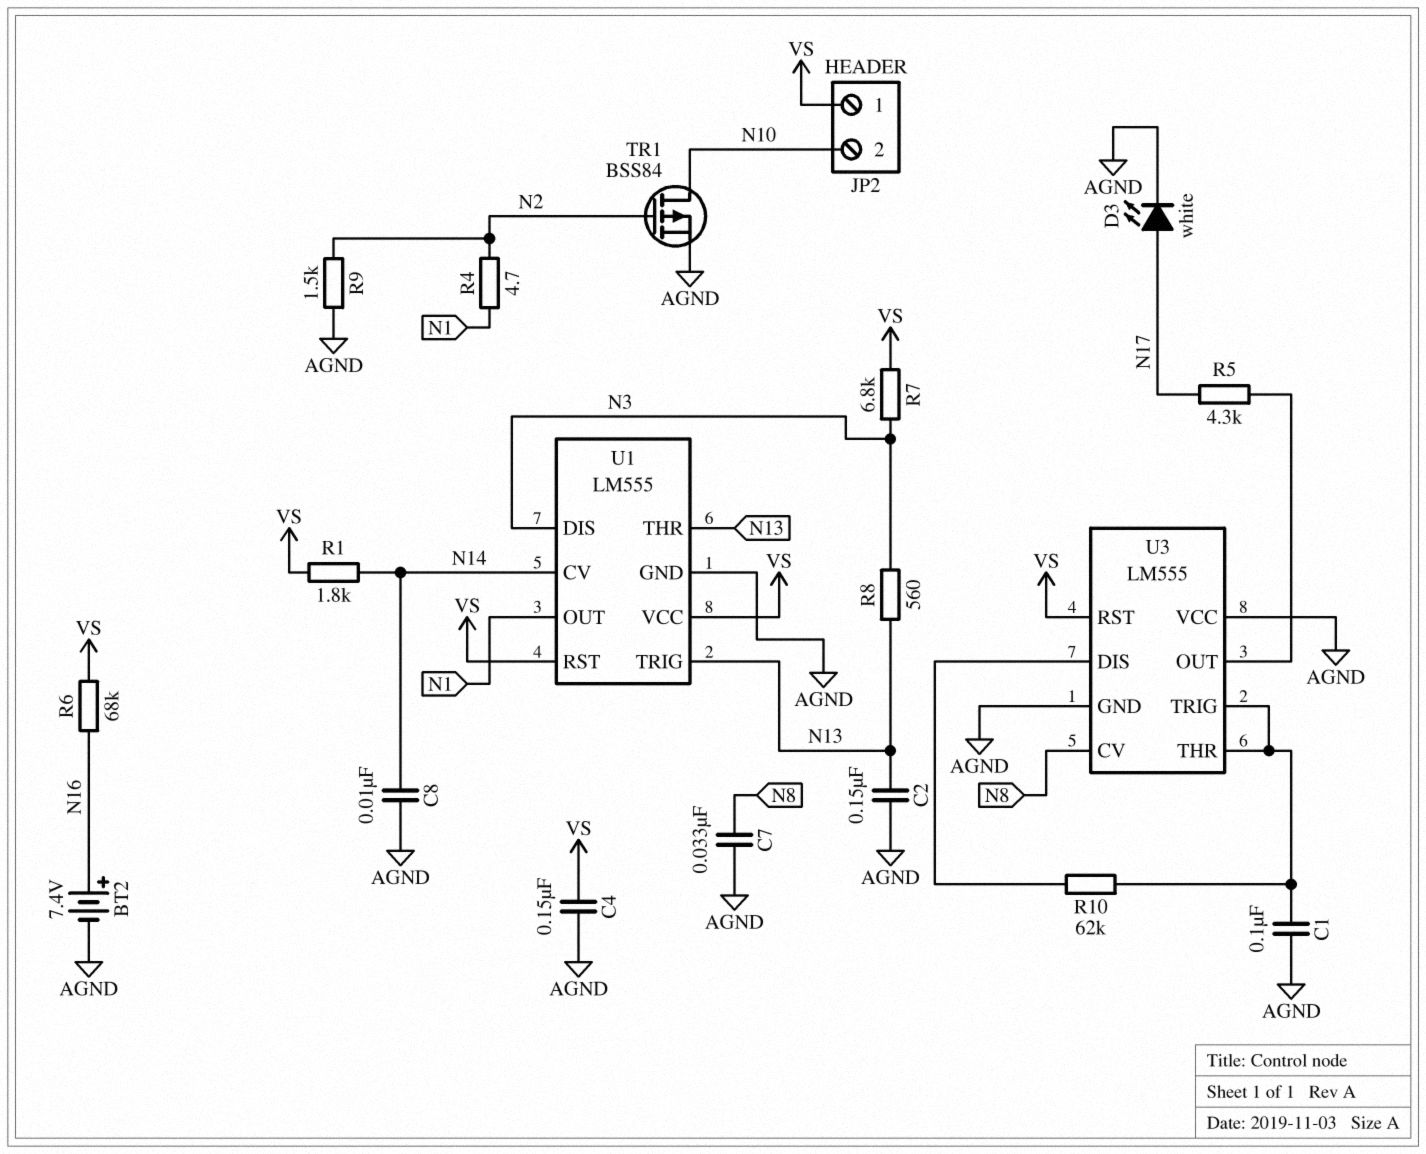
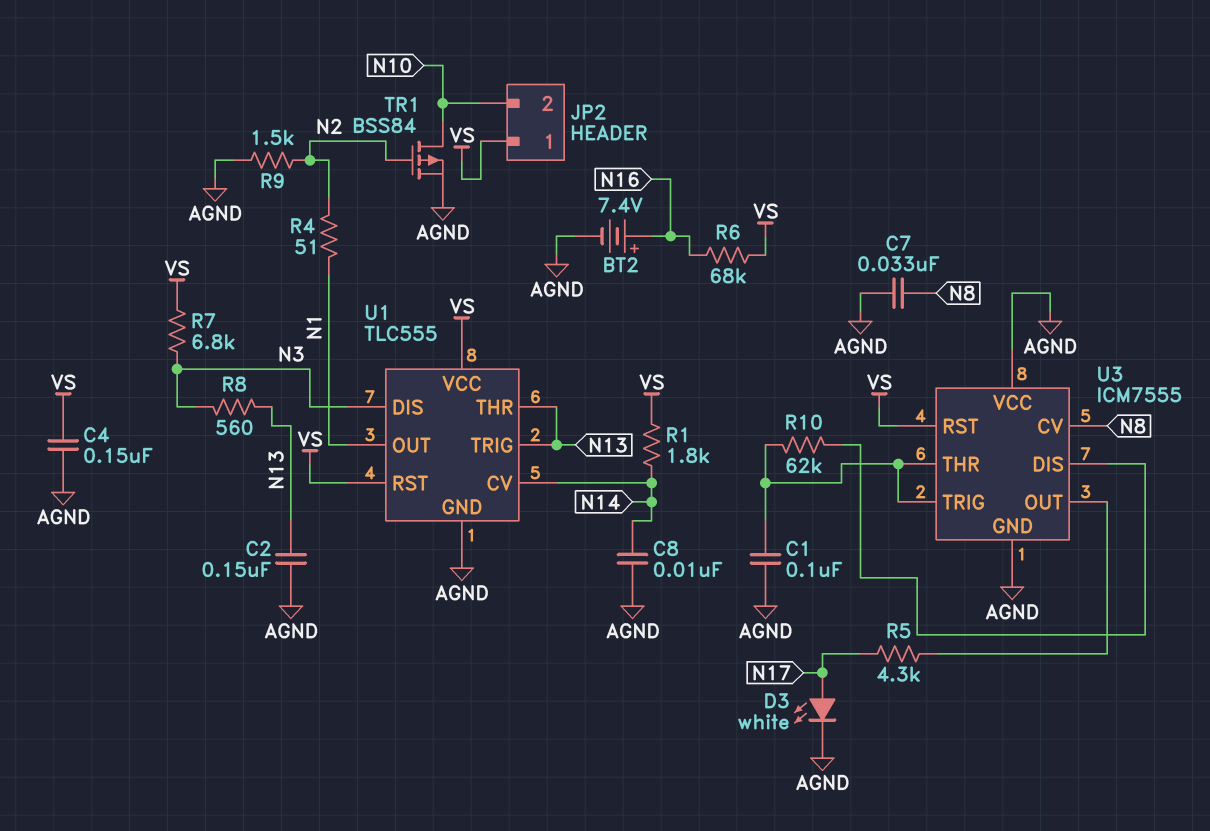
R4: 4.7 (N1, N2) -> 51 (N1, N2)
U1: LM555 -> TLC555
U3: LM555 -> ICM7555

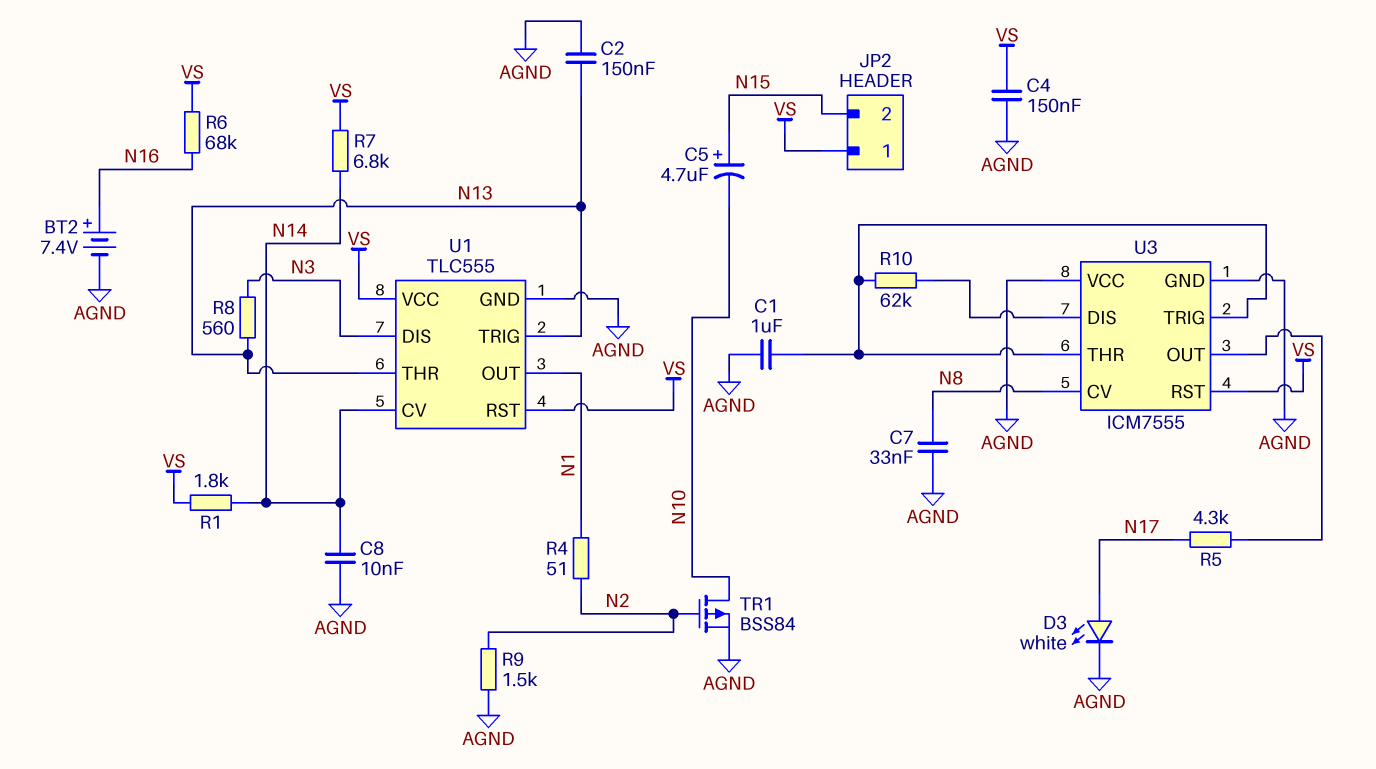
C1: 100nF (AGND, U3/THR) -> 1uF (AGND, U3/THR)
C5: none -> 4.7uF (plus N15, minus N10)
JP2 pin 2: N10 -> N15
R7: 6.8k (N3, VS) -> 6.8k (N14, VS)

